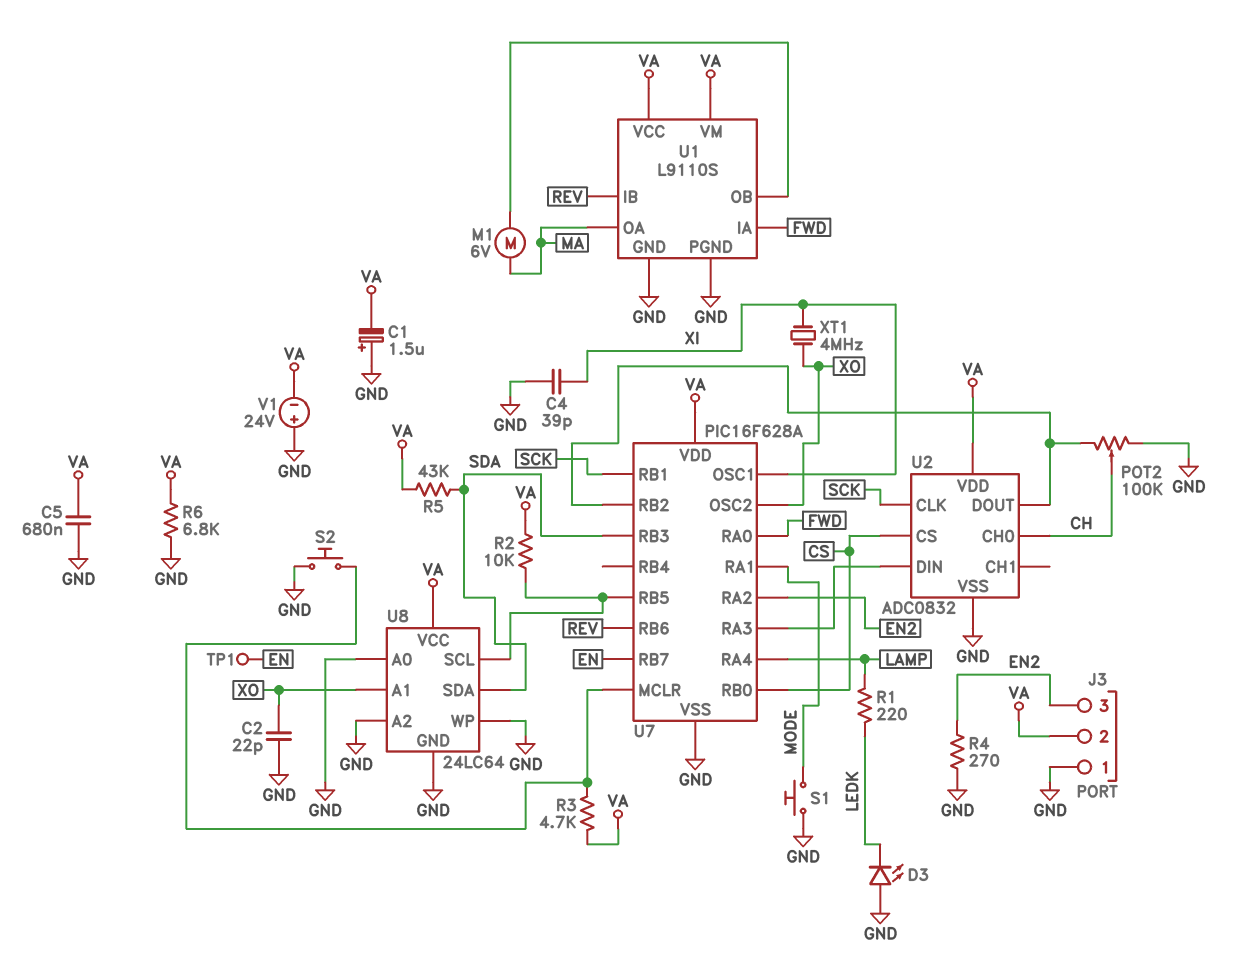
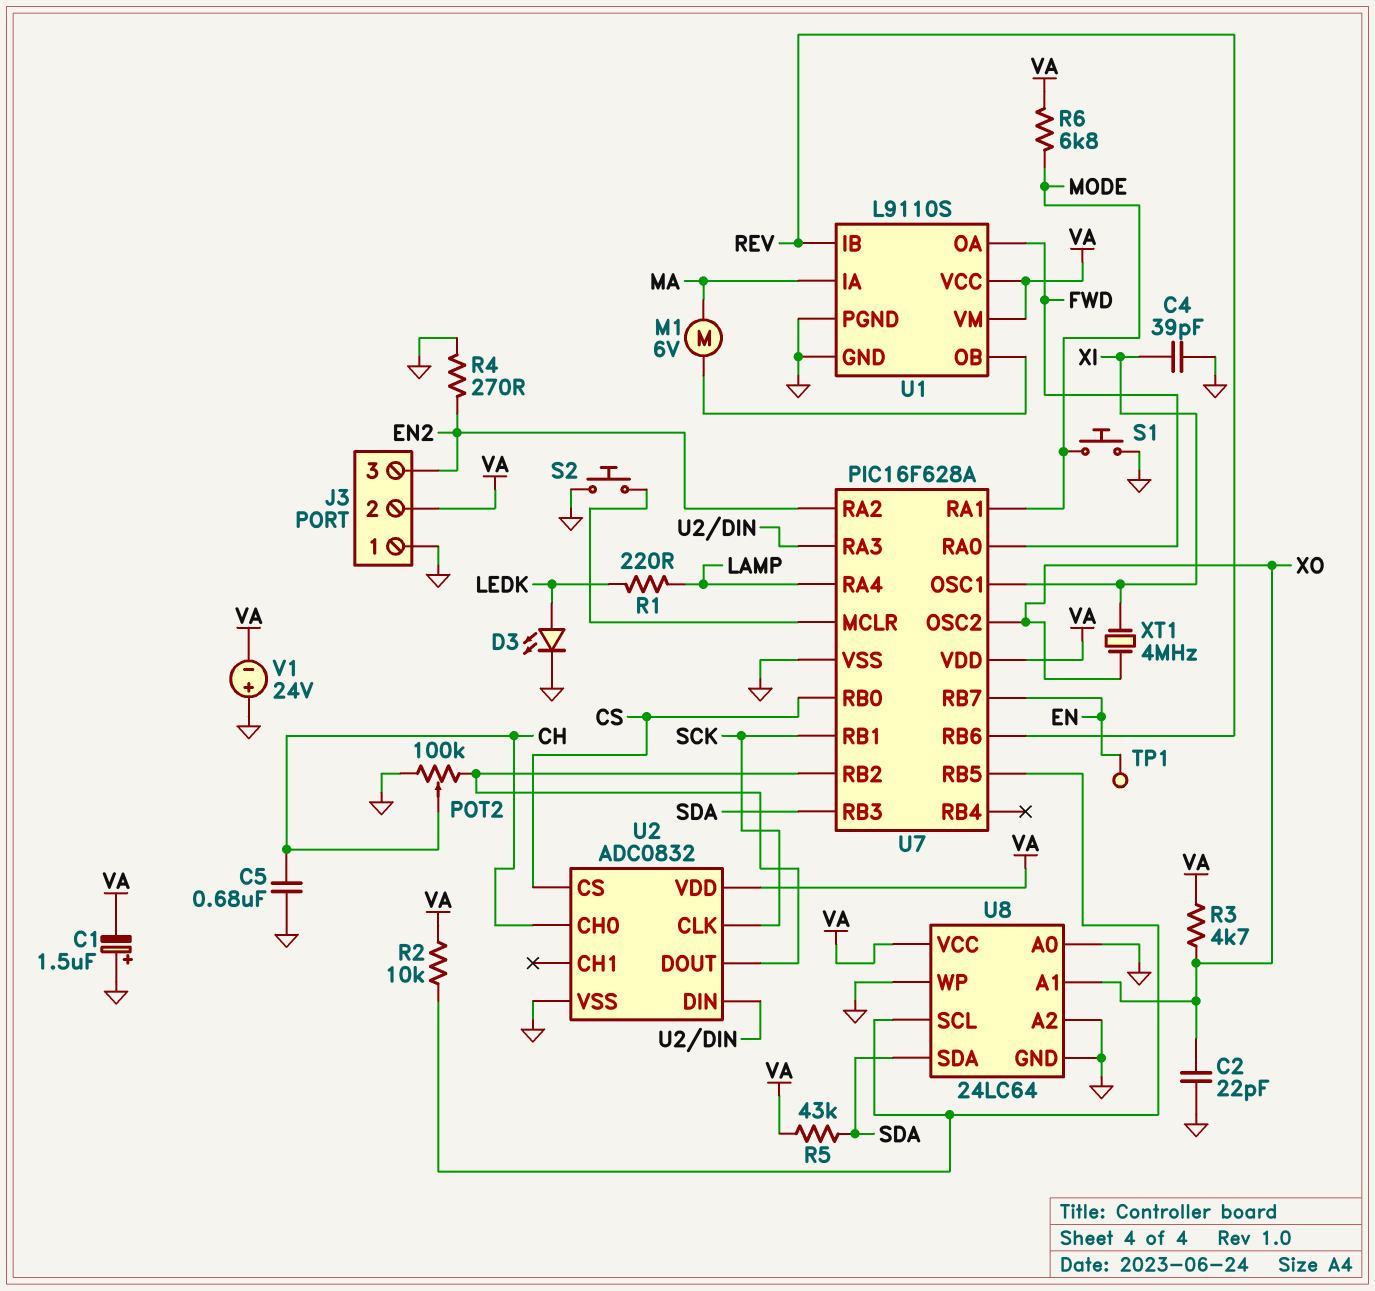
C5: 680nF (GND, VA) -> 680nF (CH, GND)
D3: LED (A GND, K LEDK) -> LED (A LEDK, K GND)
R3: 4.7k (U7/MCLR, VA) -> 4.7k (VA, XO)
R6: 6.8k (GND, VA) -> 6.8k (MODE, VA)
U1 pin IA: FWD -> MA
U1 pin OA: MA -> FWD

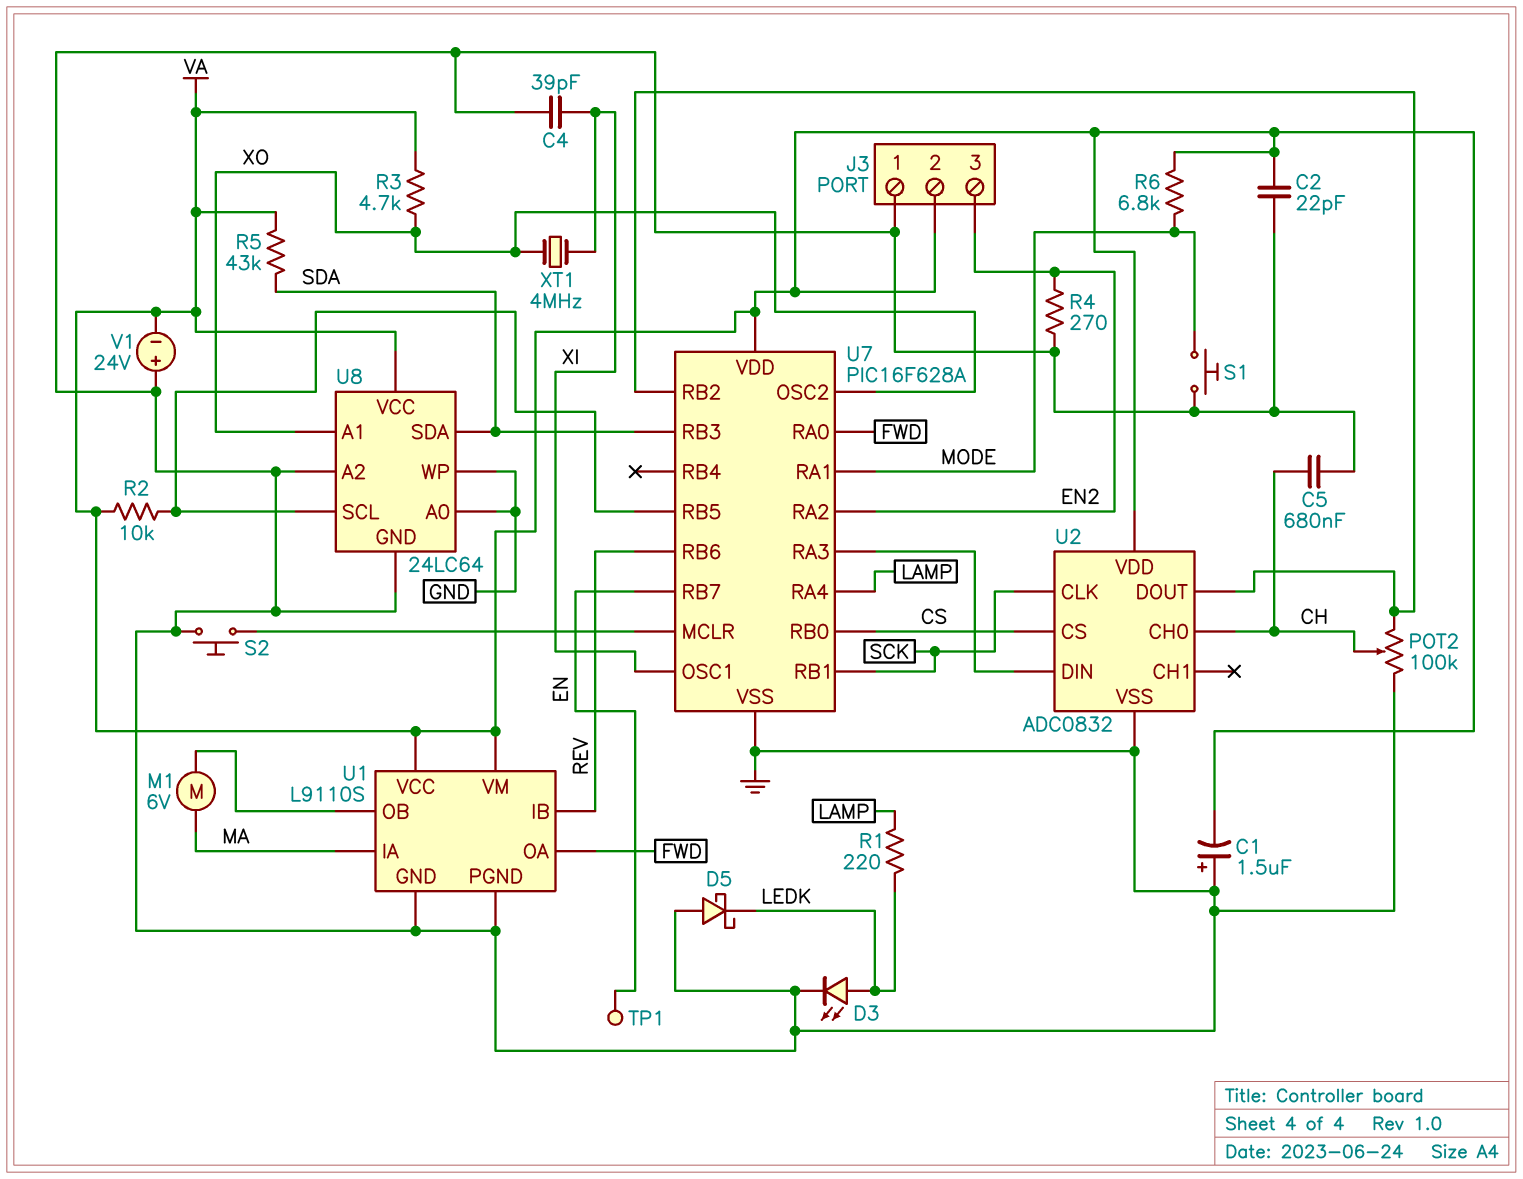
C2: 22pF (GND, XO) -> 22pF (GND, VA)
D5: none -> schottky (A GND, K LEDK)

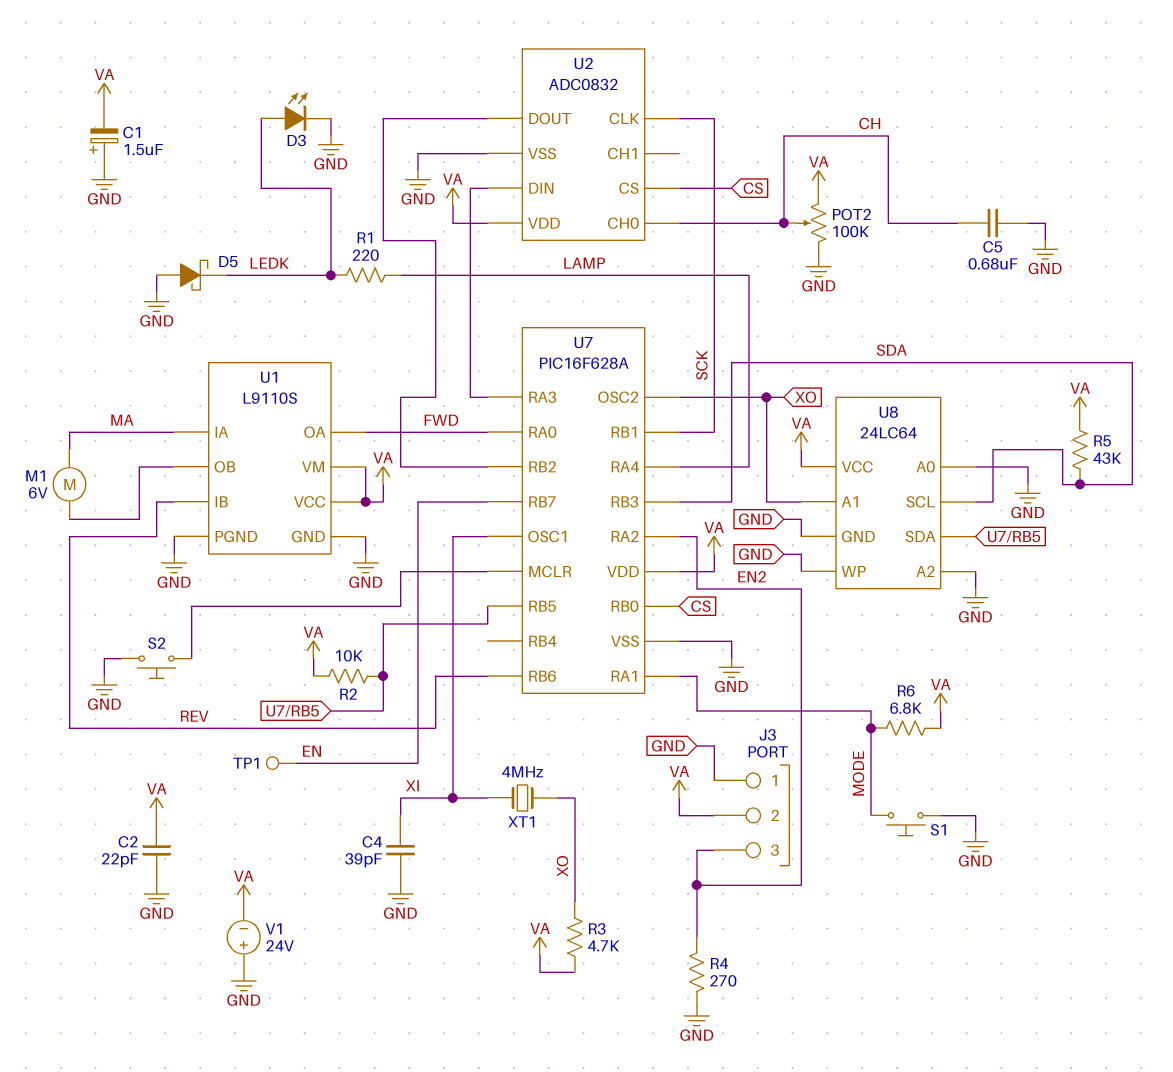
POT2: 100k (GND, U2/DOUT, wiper CH) -> 100k (GND, VA, wiper CH)
U8 pin SCL: U7/RB5 -> SDA
U8 pin SDA: SDA -> U7/RB5

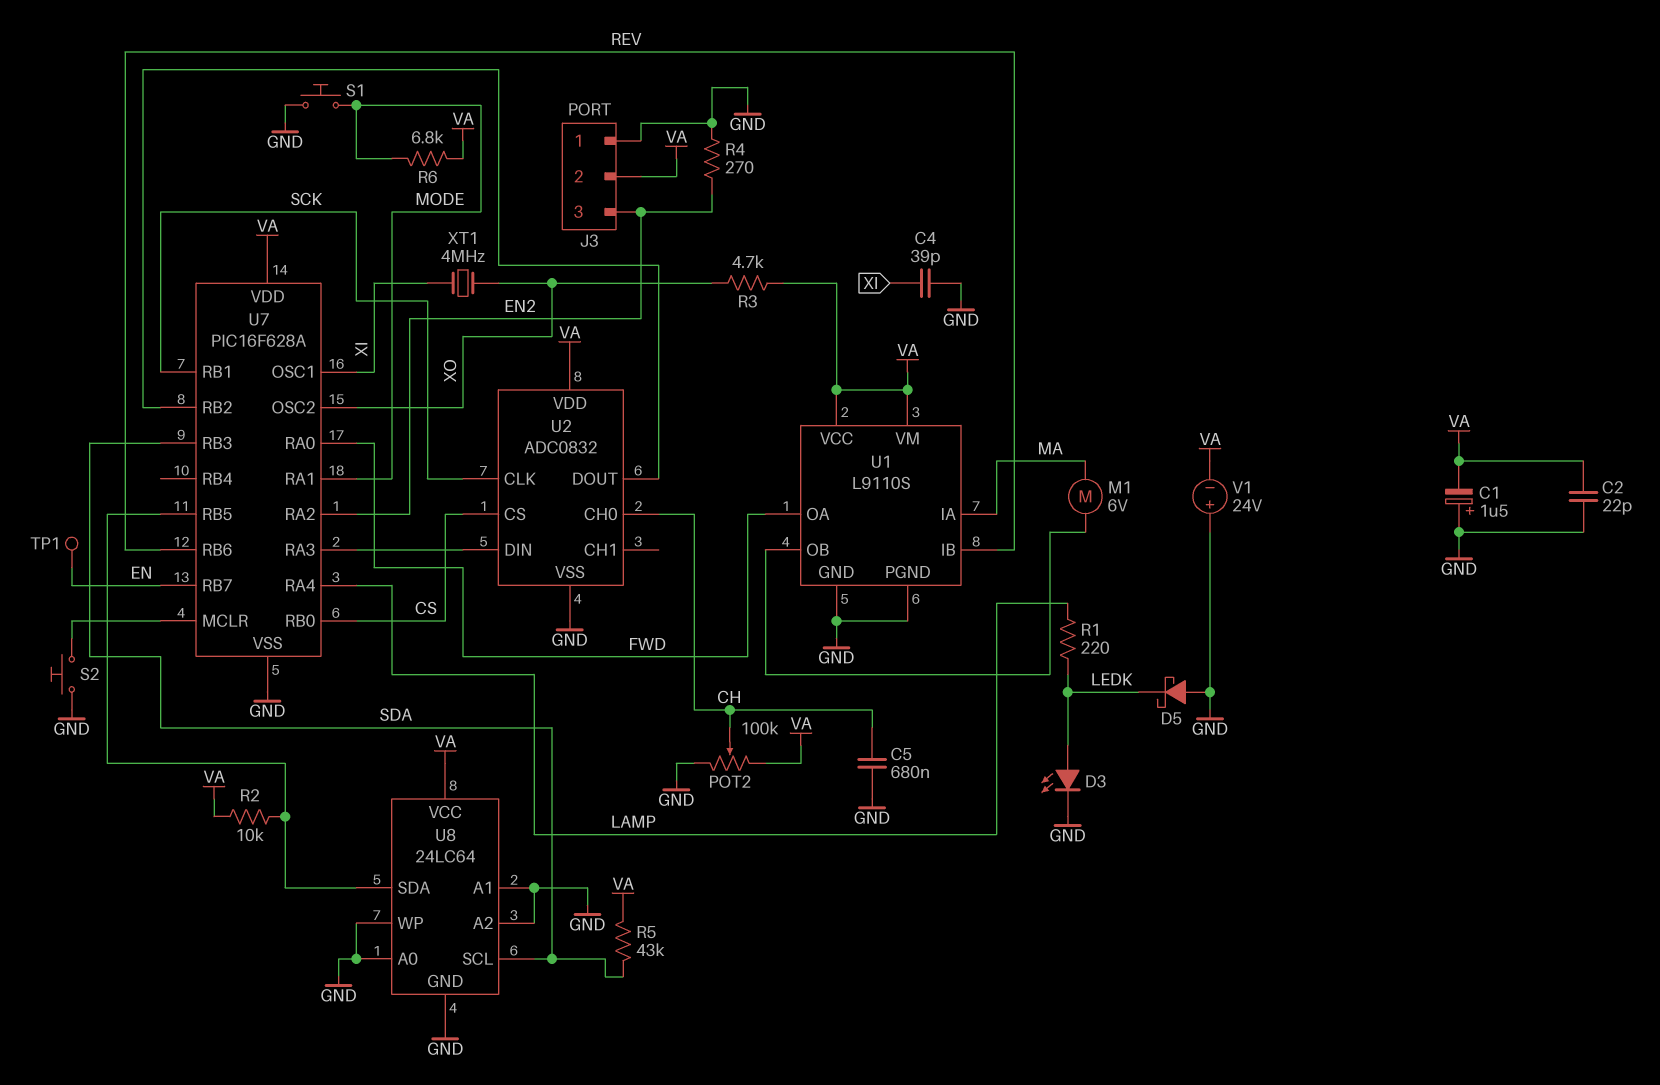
U8 pin A1: XO -> GND

